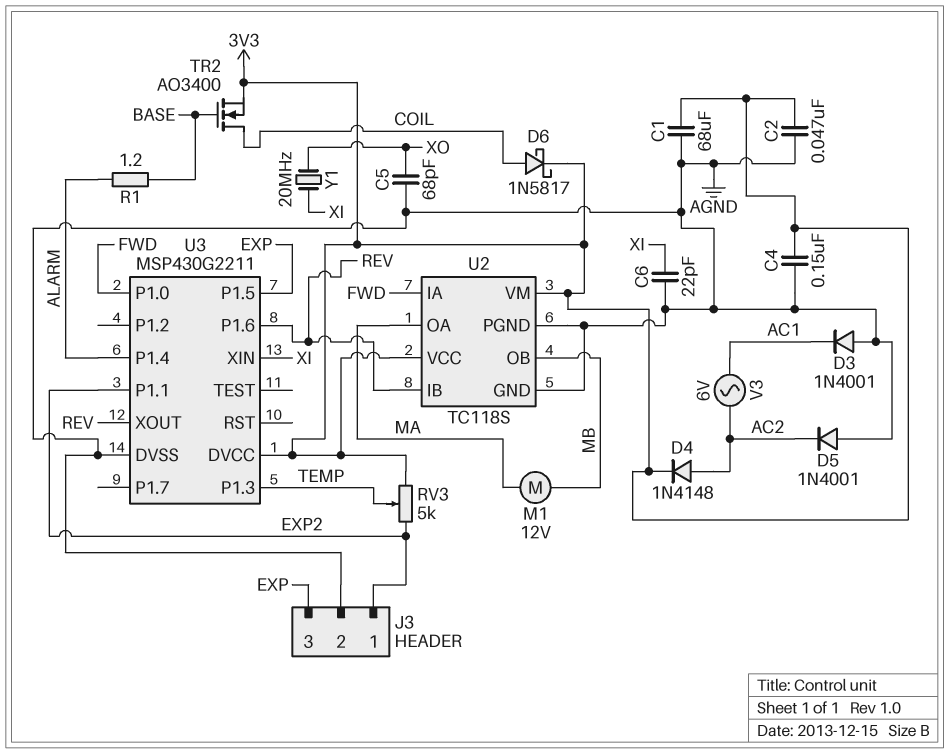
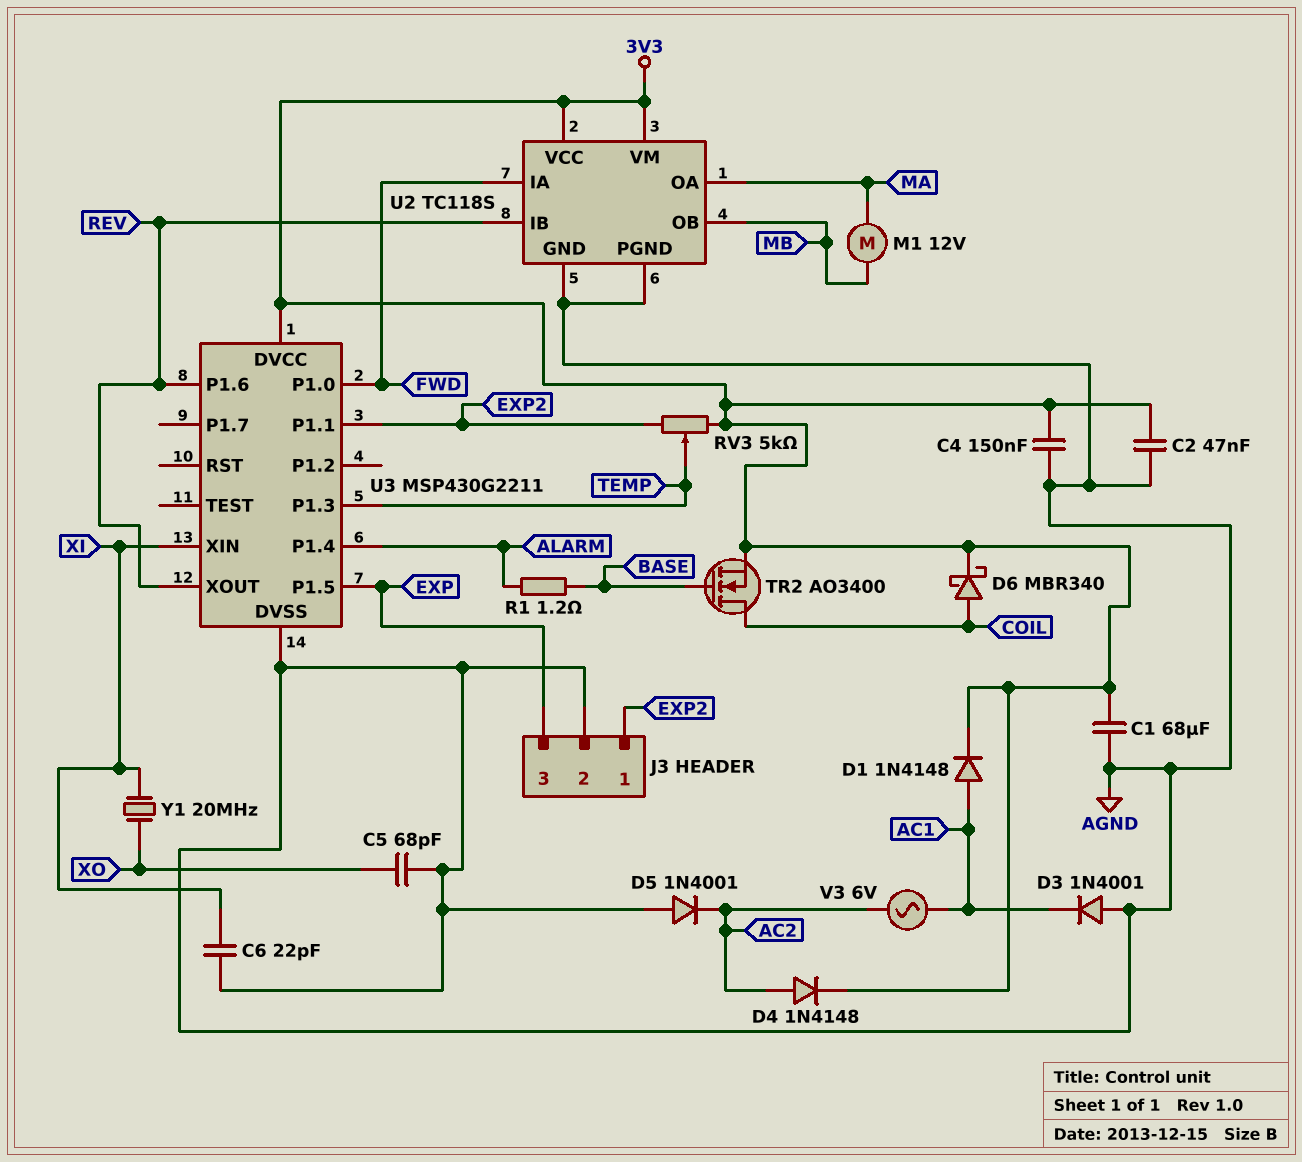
D1: none -> diode 1N4148 (A AC1, K 3V3)
D6: schottky 1N5817 (A COIL, K 3V3) -> schottky MBR340 (A COIL, K 3V3)

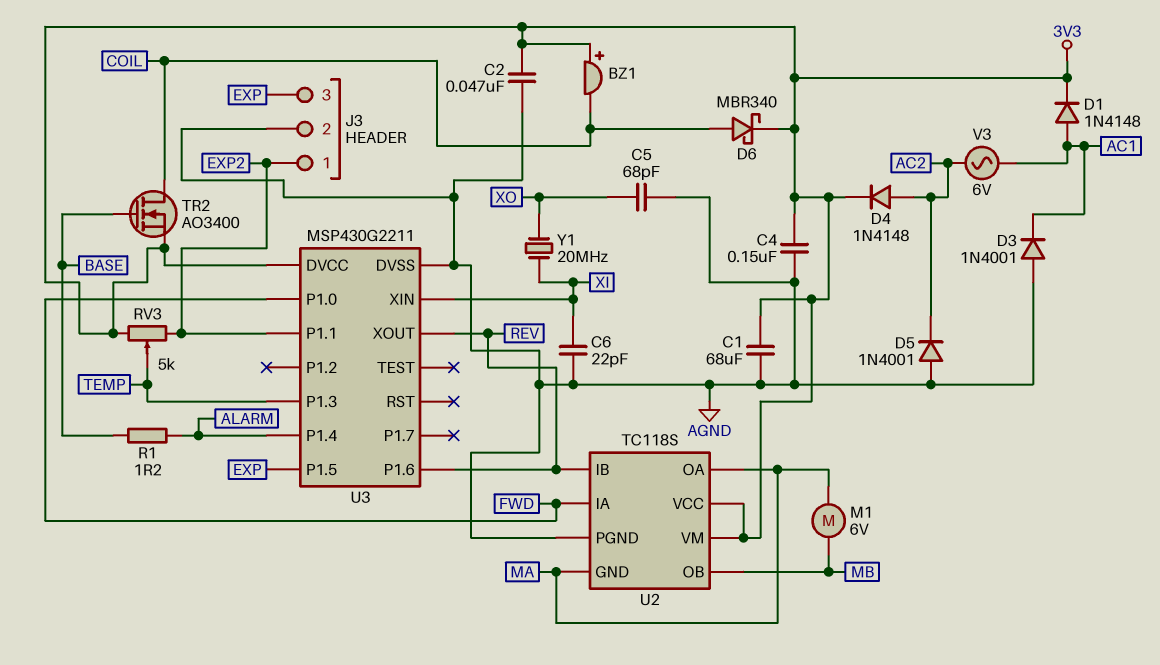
BZ1: none -> buzzer (plus 3V3, minus COIL)
M1: motor 12V (MA, MB) -> motor 6V (MA, MB)
U2 pin GND: AGND -> MA

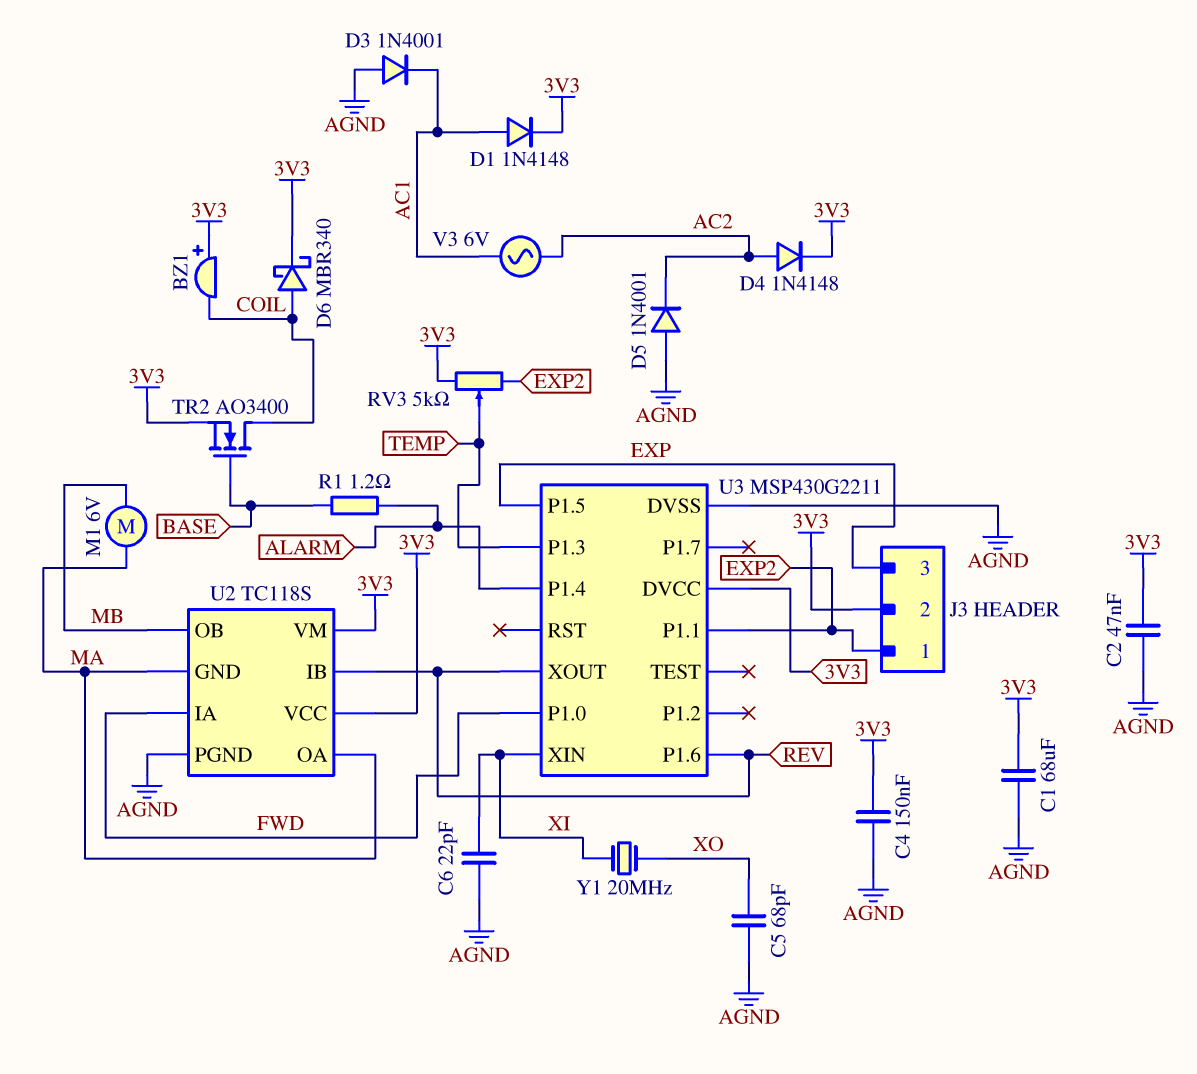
J3 pin 2: AGND -> 3V3

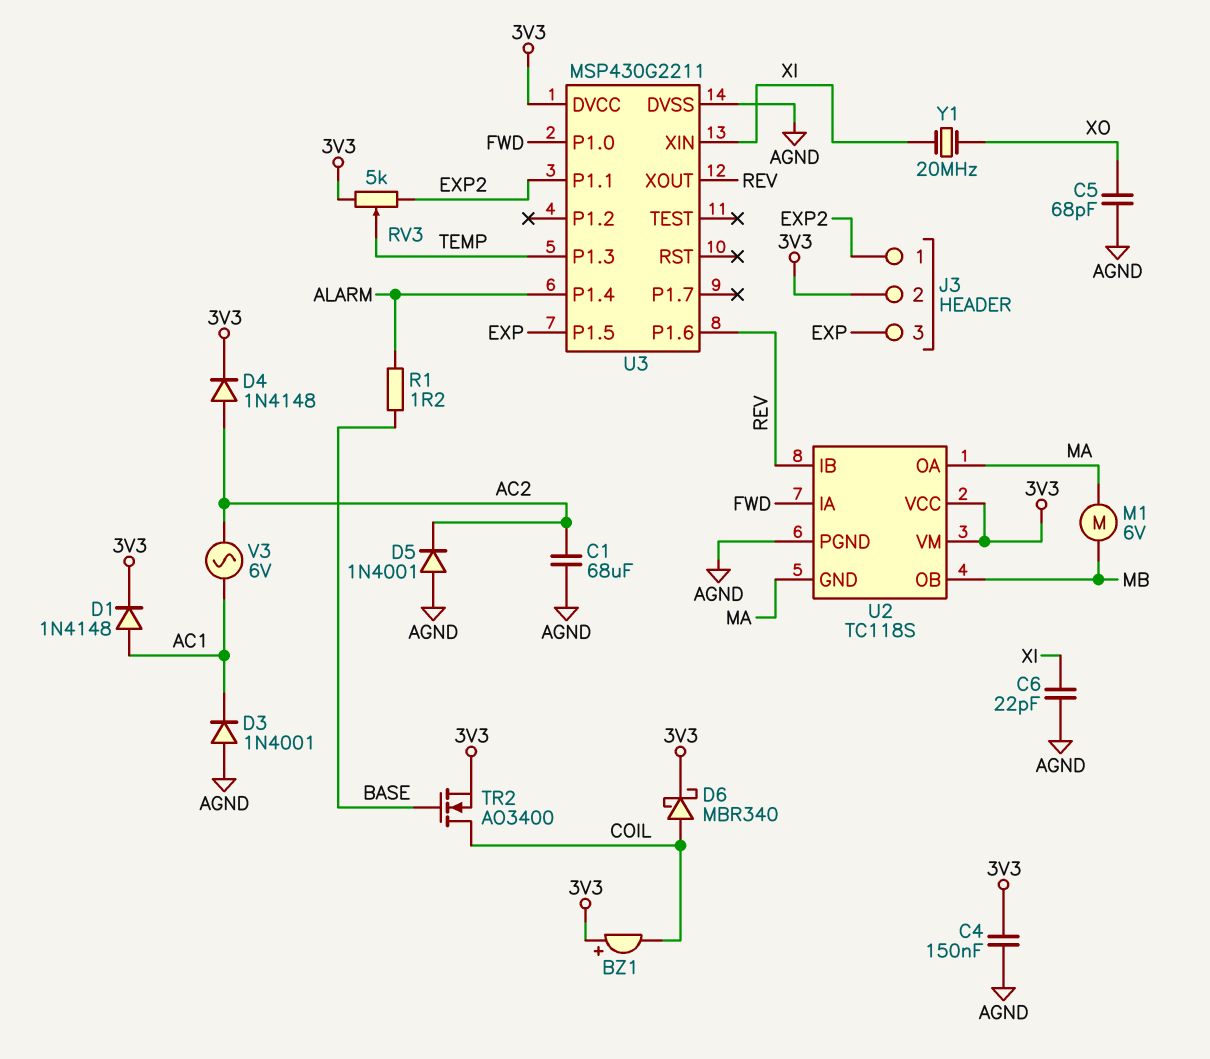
C1: 68uF (3V3, AGND) -> 68uF (AC2, AGND)
C2: 47nF (3V3, AGND) -> none

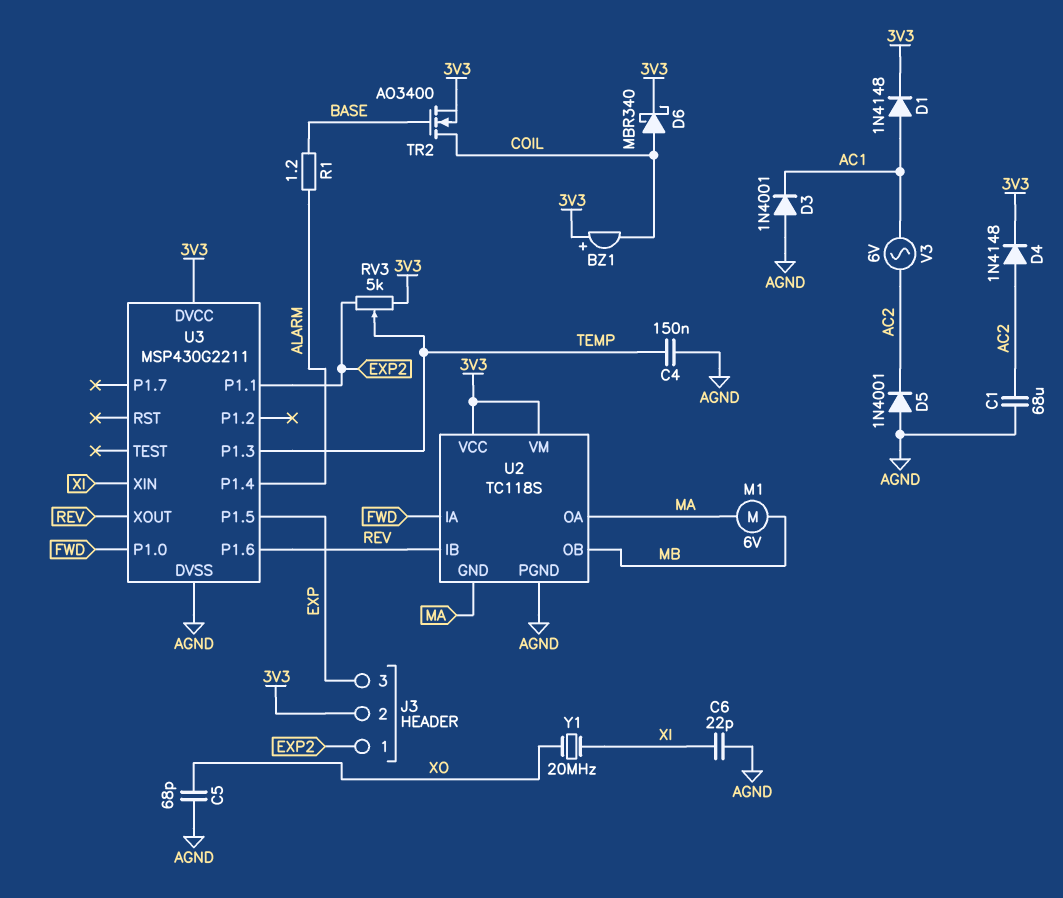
C4: 150nF (3V3, AGND) -> 150nF (AGND, TEMP)

